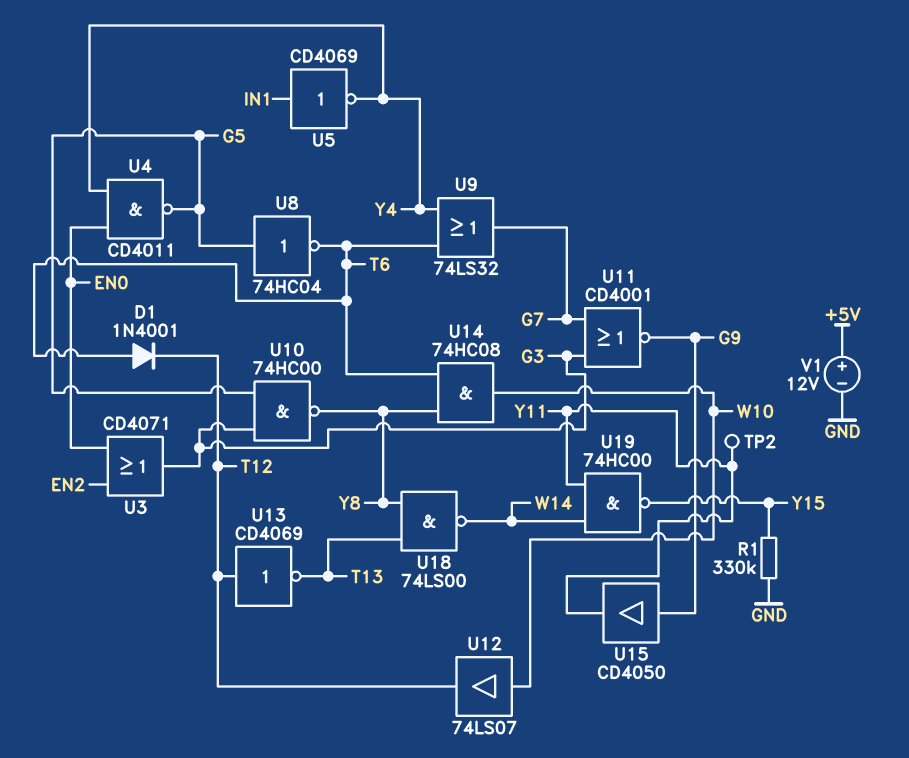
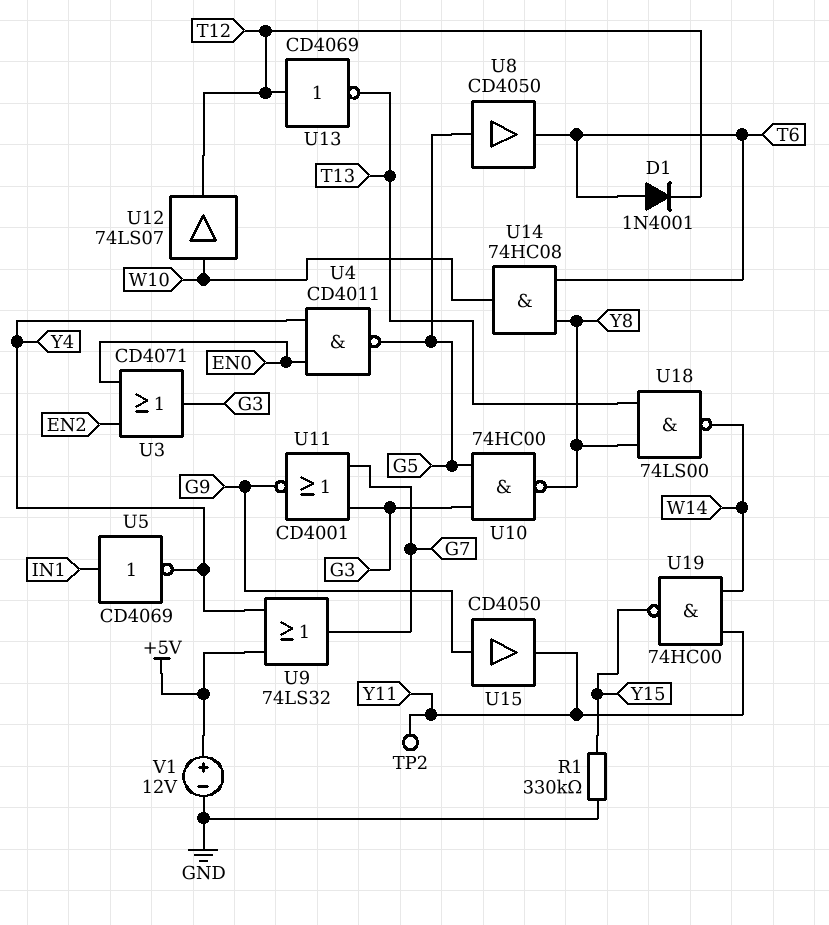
U8: NOT 74HC04 (in G5, out T6) -> buffer CD4050 (in G5, out T6)
U9: OR 74LS32 (in T6, in Y4, out G7) -> OR 74LS32 (in +5V, in Y4, out G7)

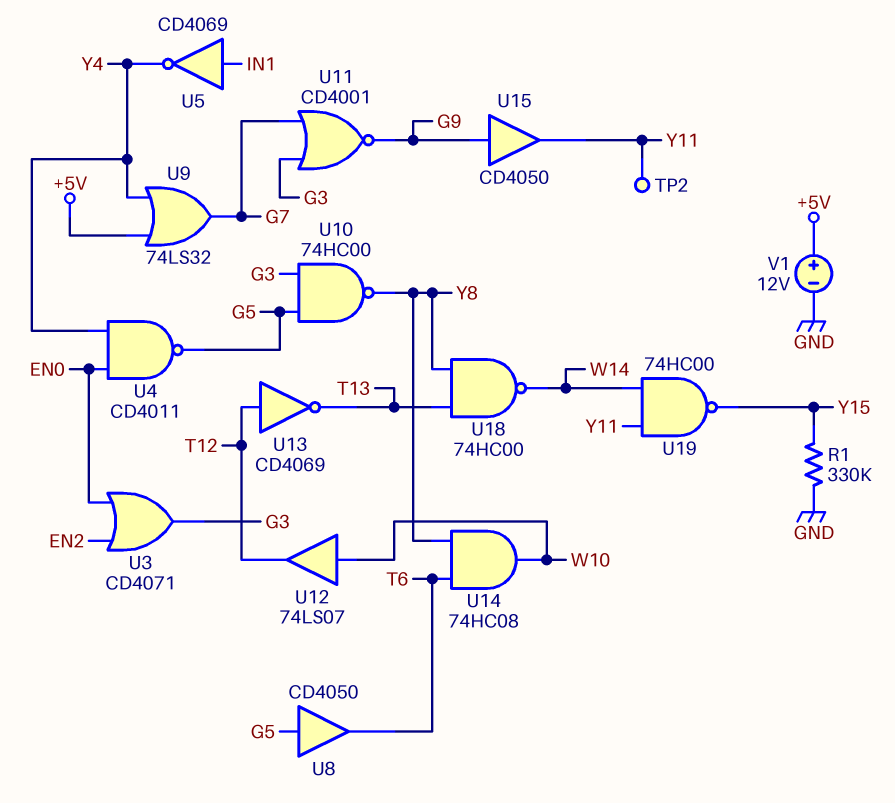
D1: diode 1N4001 (A T6, K T12) -> none
U18: NAND 74LS00 (in T13, in Y8, out W14) -> NAND 74HC00 (in T13, in Y8, out W14)

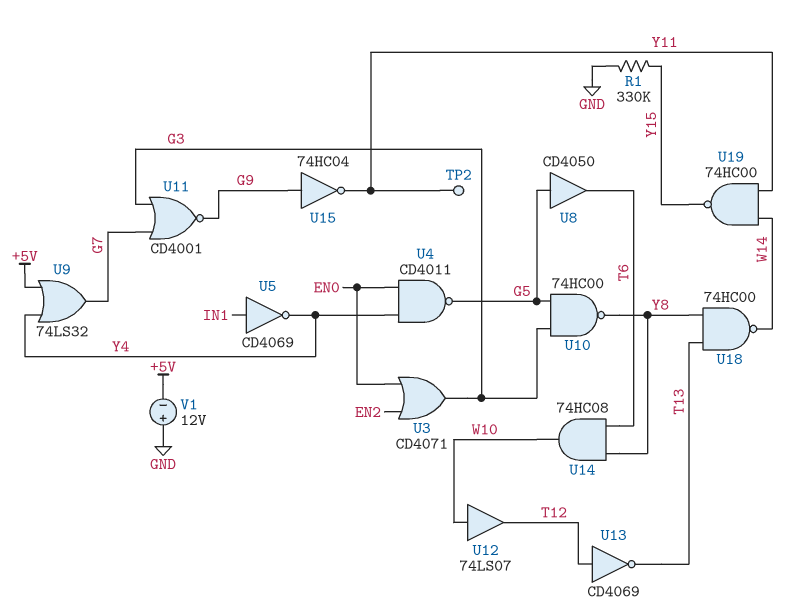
U15: buffer CD4050 (in G9, out Y11) -> NOT 74HC04 (in G9, out Y11)
V1: 12V (plus +5V, minus GND) -> 12V (plus GND, minus +5V)

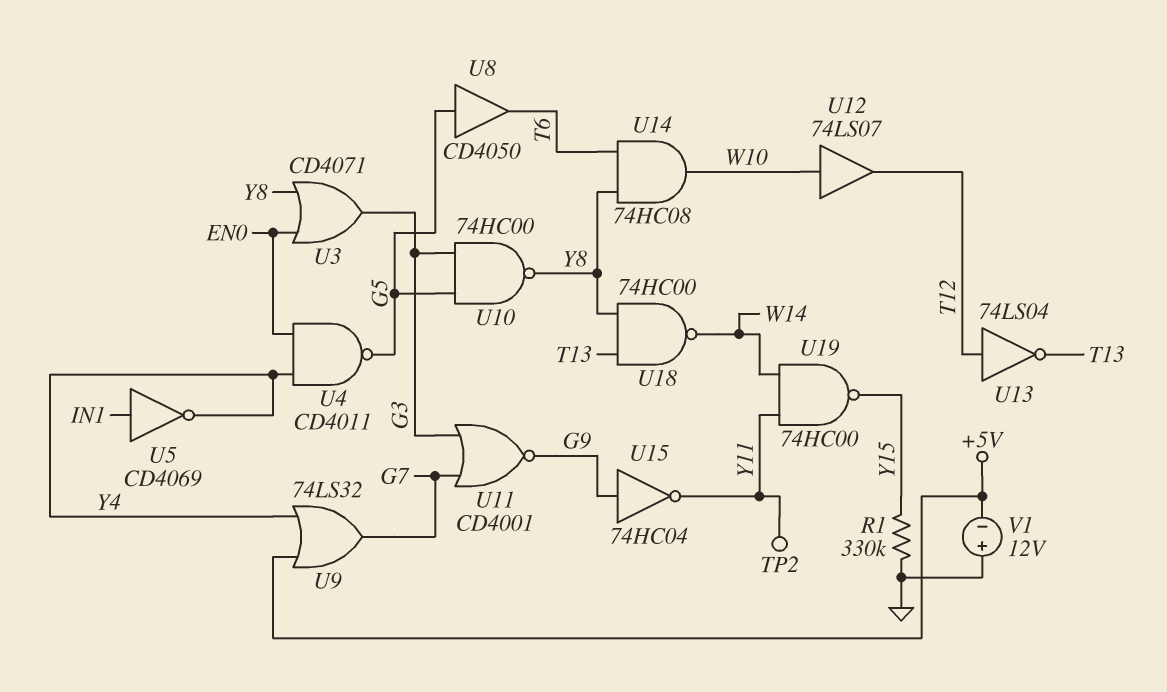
U3: OR CD4071 (in EN0, in EN2, out G3) -> OR CD4071 (in EN0, in Y8, out G3)
U13: NOT CD4069 (in T12, out T13) -> NOT 74LS04 (in T12, out T13)

